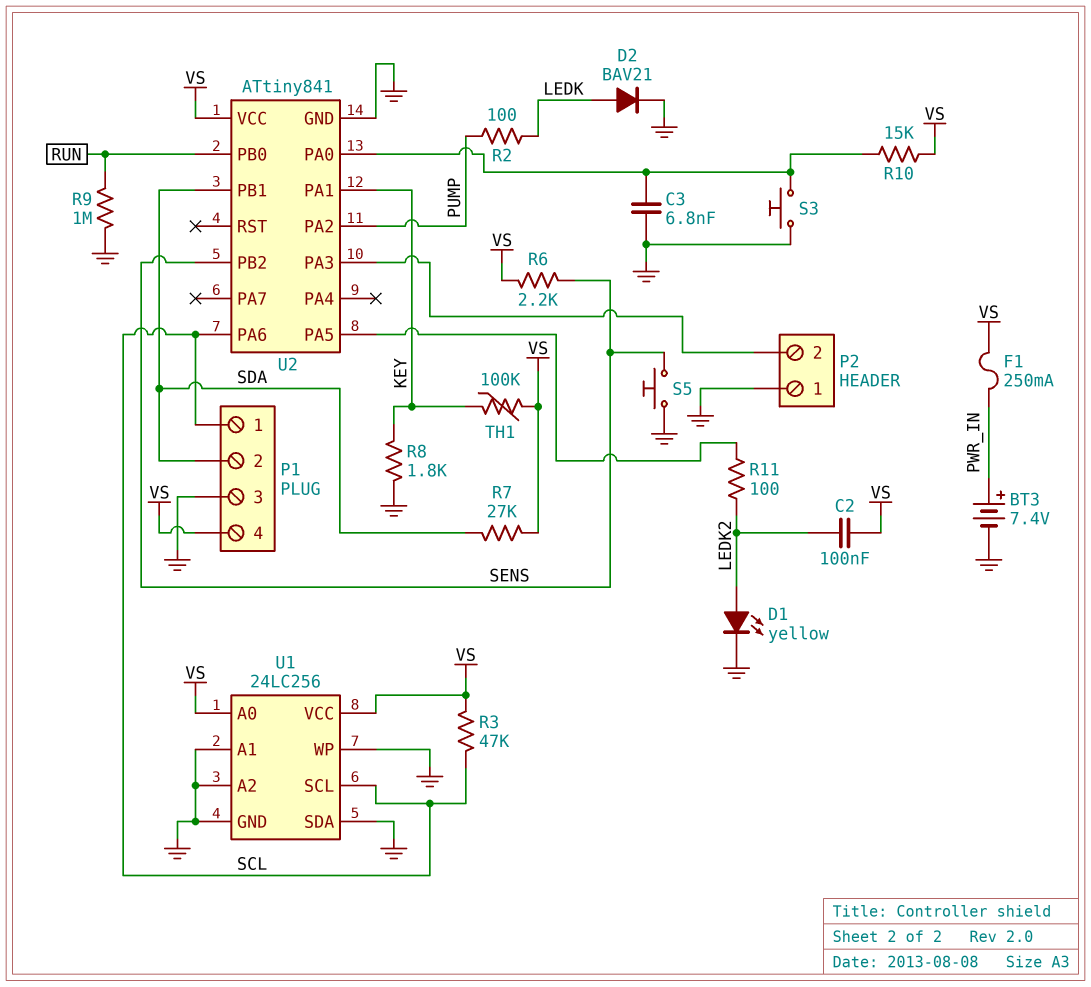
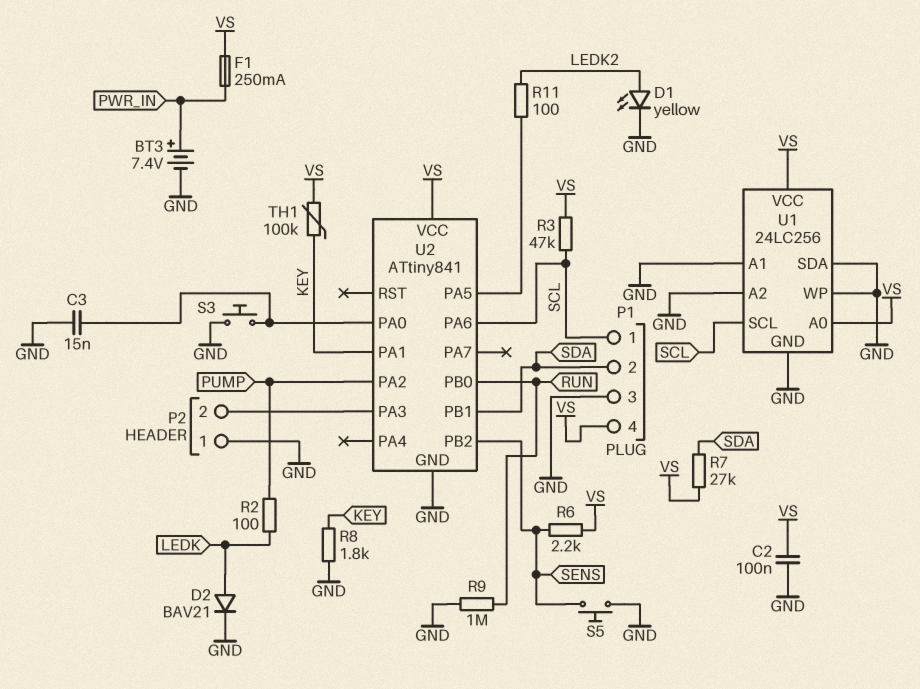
C2: 100nF (LEDK2, VS) -> 100nF (GND, VS)
C3: 6.8nF (GND, U2/PA0) -> 15nF (GND, U2/PA0)
R10: 15k (U2/PA0, VS) -> none

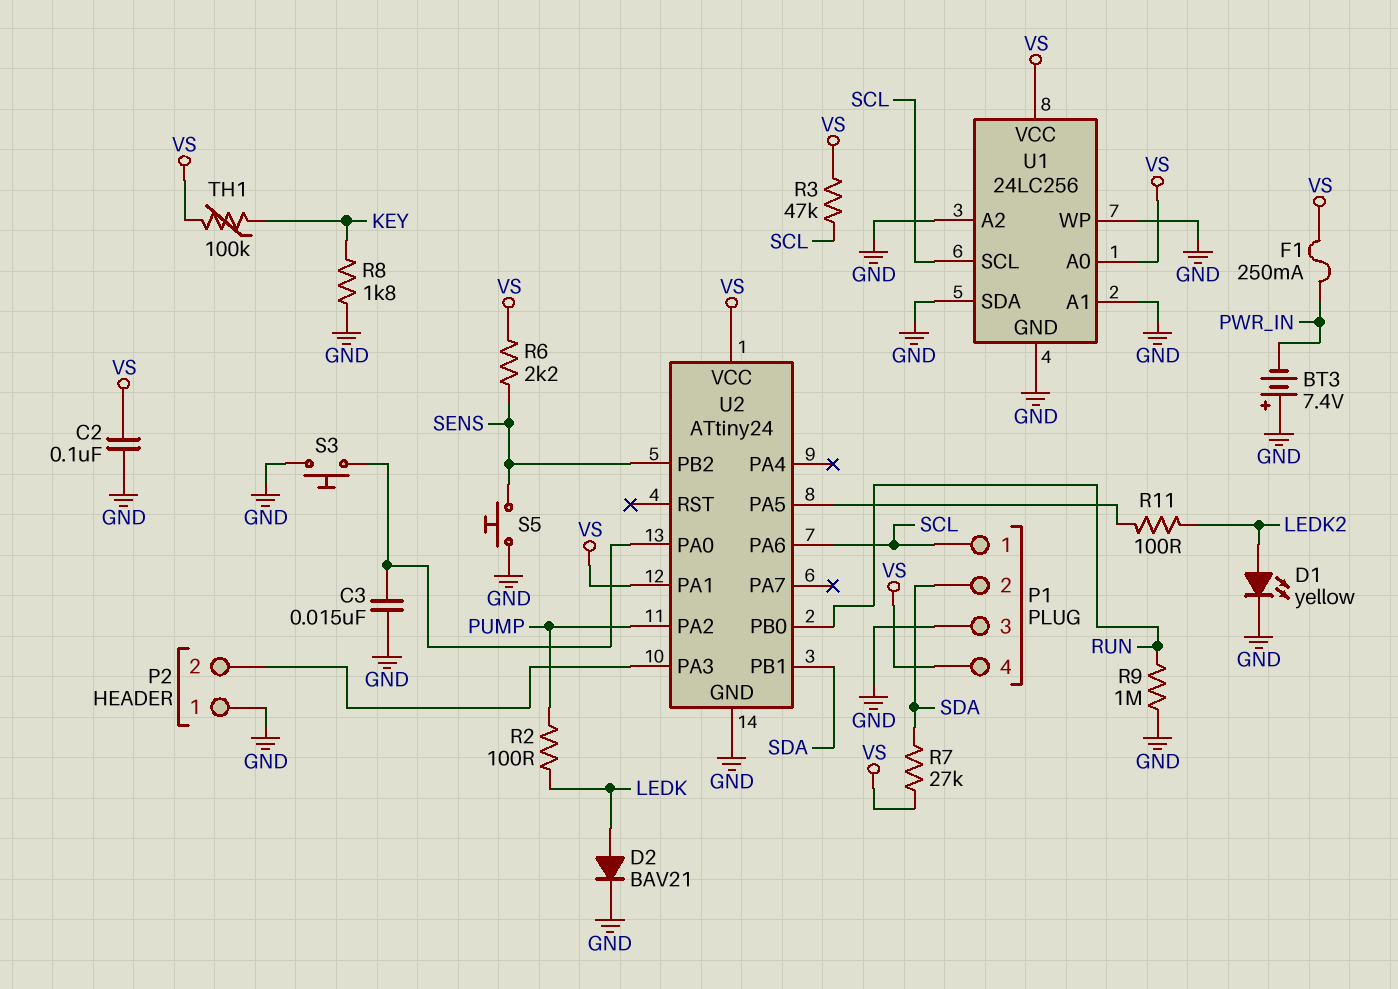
BT3: 7.4V (plus PWR_IN, minus GND) -> 7.4V (plus GND, minus PWR_IN)
U2: ATtiny841 -> ATtiny24
U2 pin PA1: KEY -> VS

